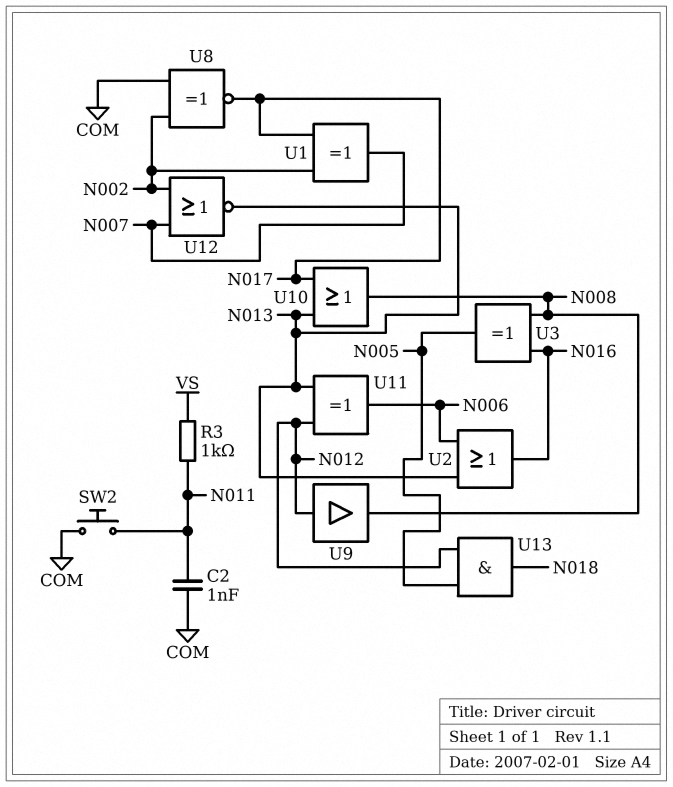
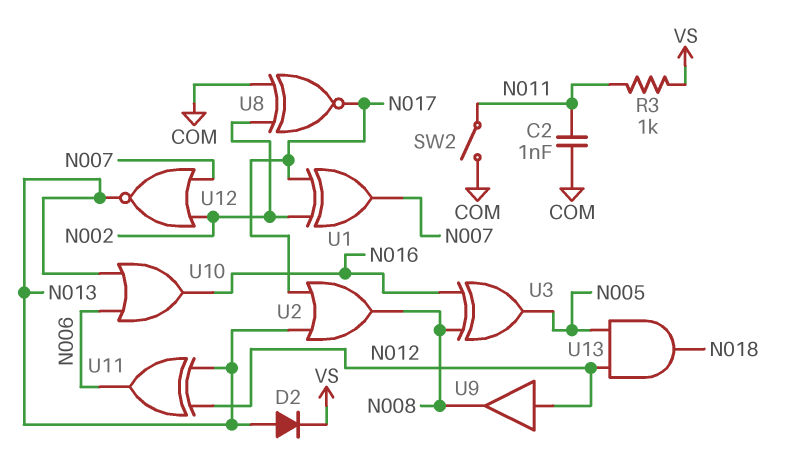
D2: none -> diode (A N013, K VS)
SW2: button (COM, N011) -> switch (COM, N011)
U2: OR (in N006, in N013, out N016) -> OR (in N013, in N017, out N008)
U10: OR (in N013, in N017, out N008) -> OR (in N006, in N013, out N016)

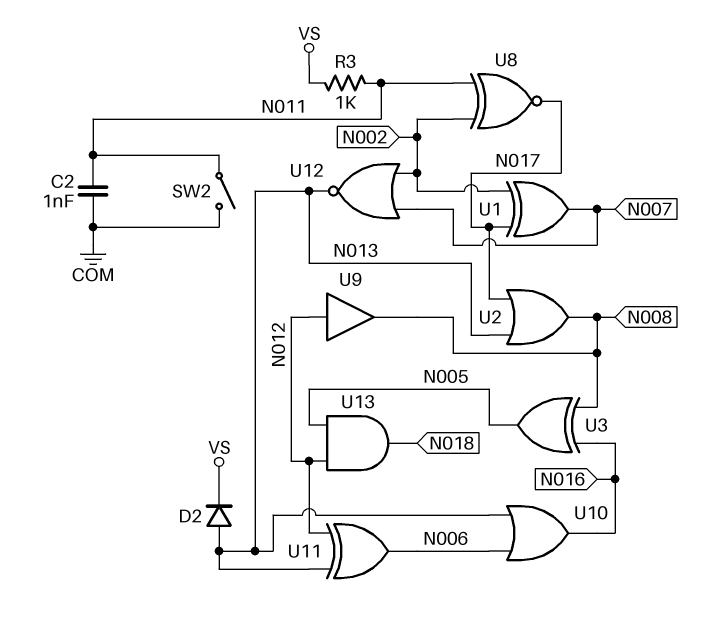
U8: XNOR (in COM, in N002, out N017) -> XNOR (in N002, in N011, out N017)

